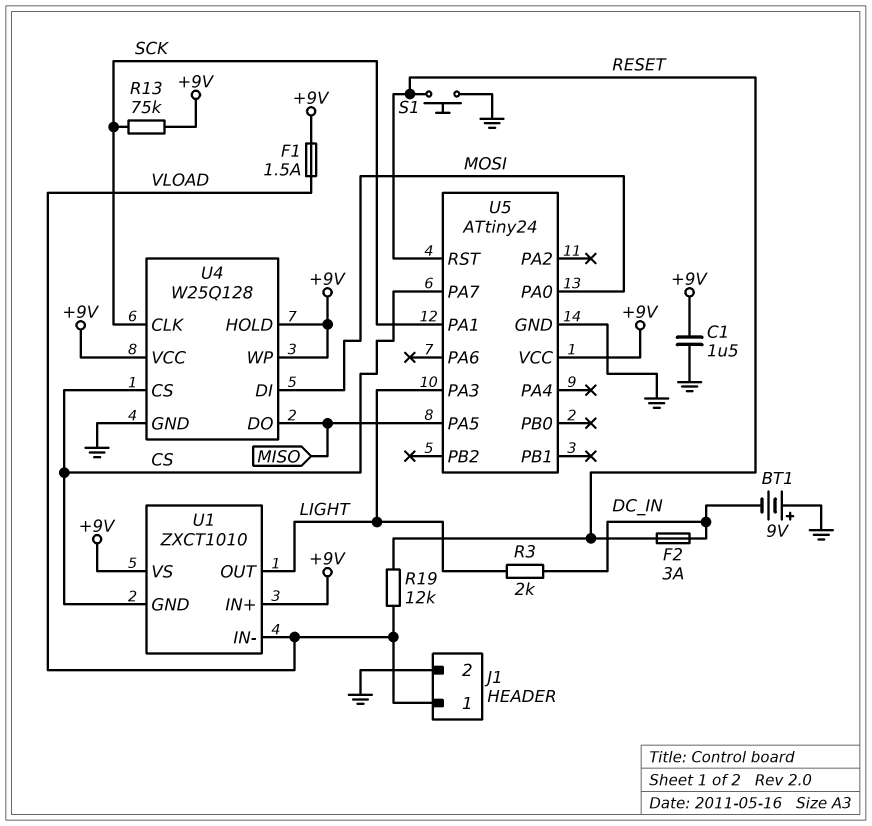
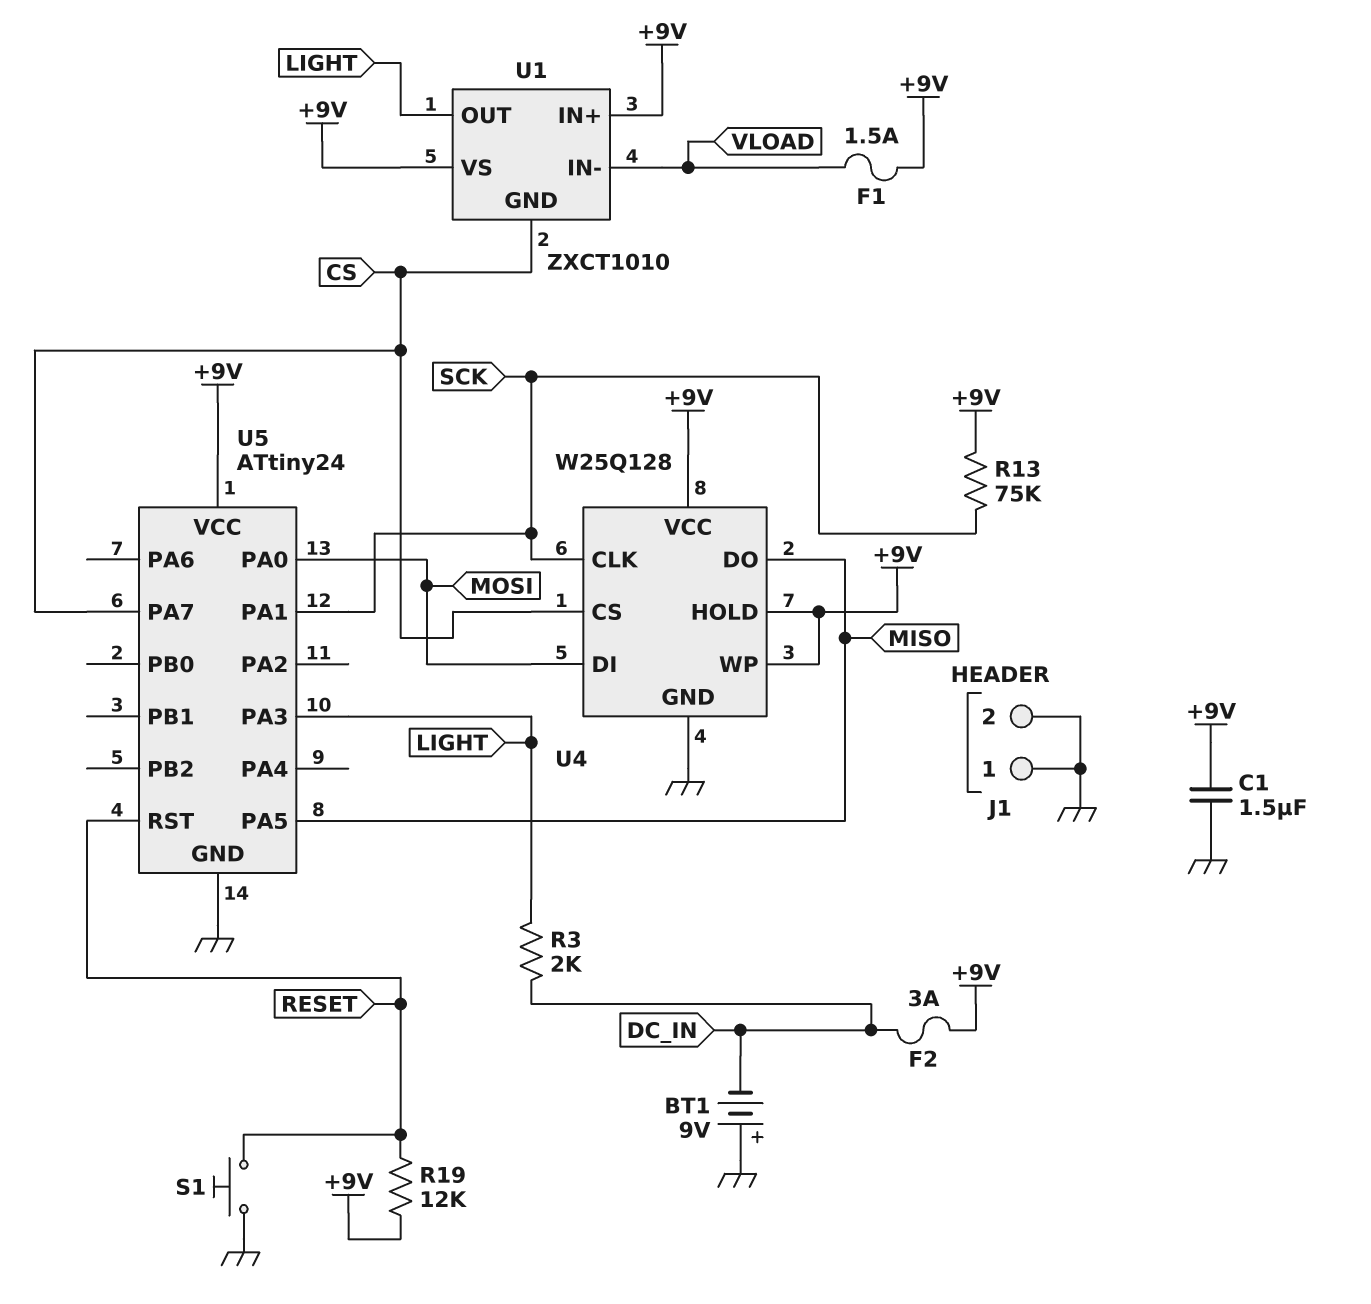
F2: 3A (DC_IN, RESET) -> 3A (+9V, DC_IN)
J1 pin 1: VLOAD -> GND
R19: 12k (RESET, VLOAD) -> 12k (+9V, RESET)

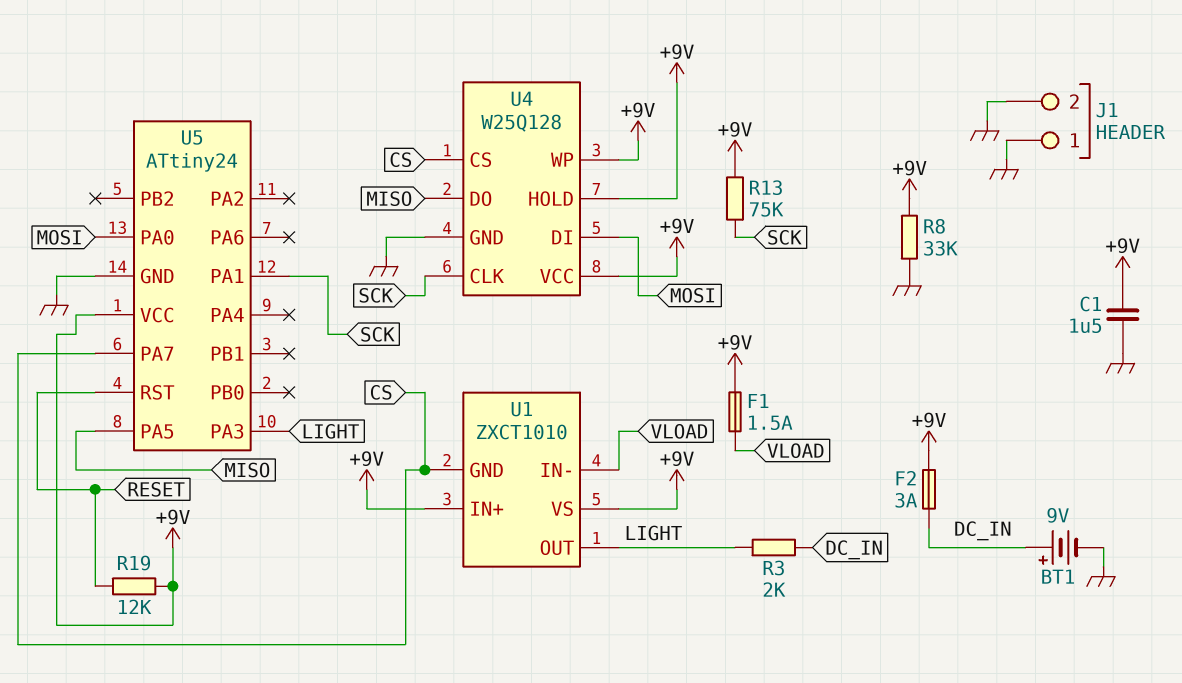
BT1: 9V (plus GND, minus DC_IN) -> 9V (plus DC_IN, minus GND)
R8: none -> 33k (+9V, GND)
S1: button (GND, RESET) -> none

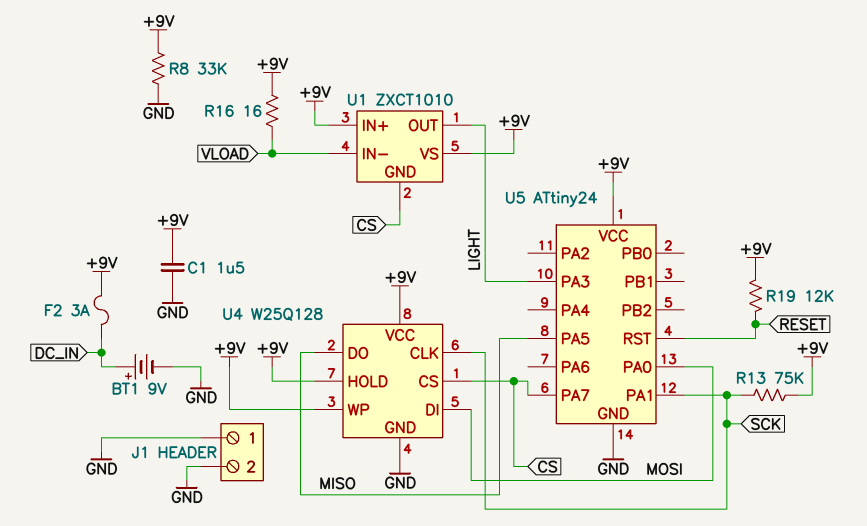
F1: 1.5A (+9V, VLOAD) -> none
R3: 2k (DC_IN, LIGHT) -> none
R16: none -> 16 (+9V, VLOAD)

